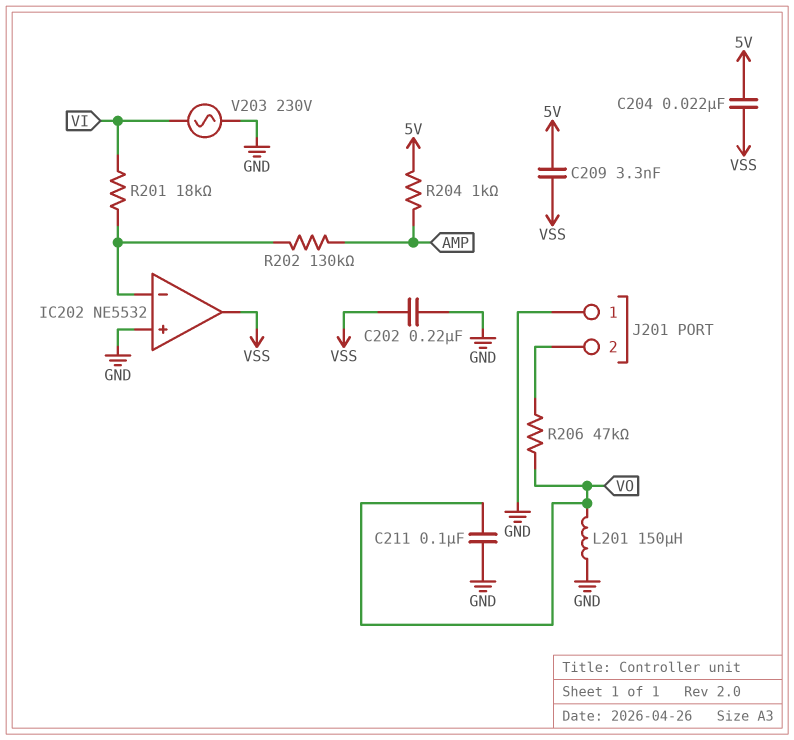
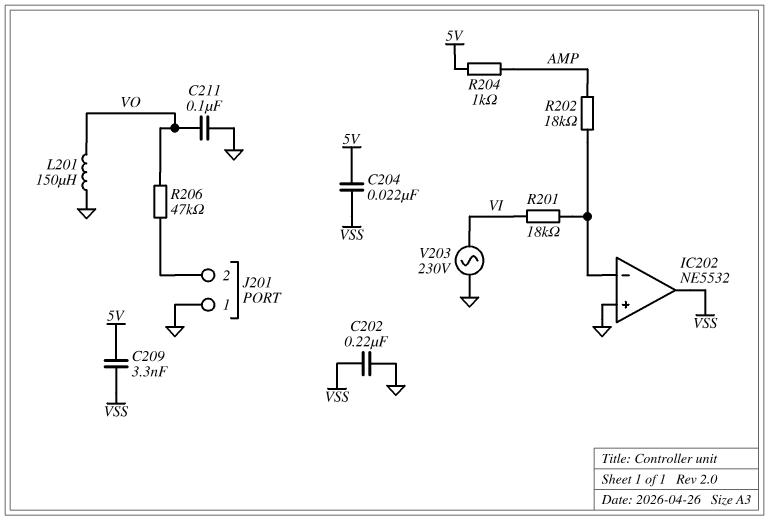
R202: 130k (AMP, IC202/in-) -> 18k (AMP, IC202/in-)

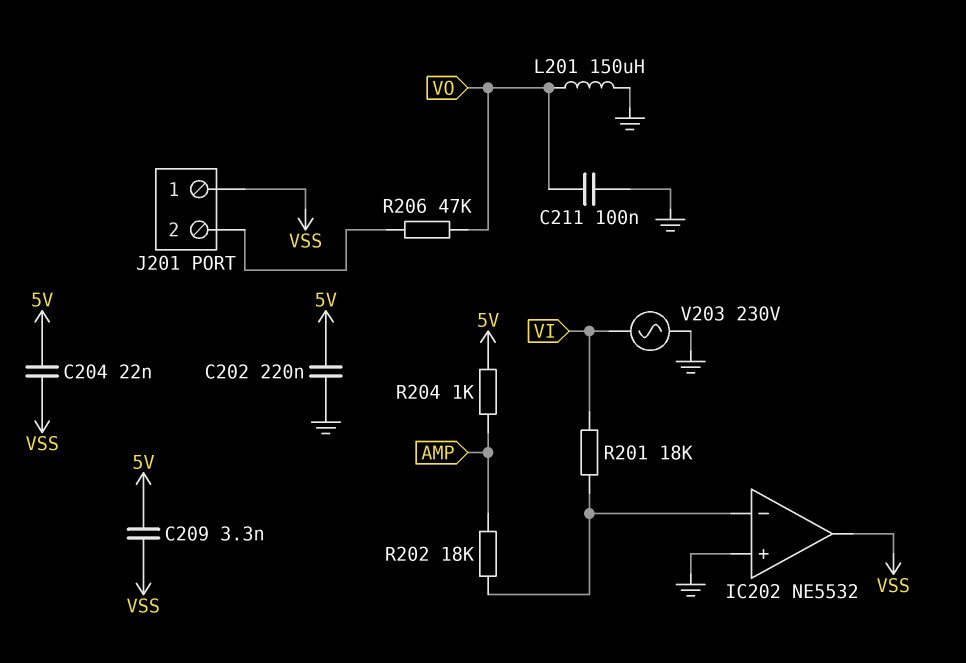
C202: 220nF (GND, VSS) -> 220nF (5V, GND)
J201 pin 1: GND -> VSS

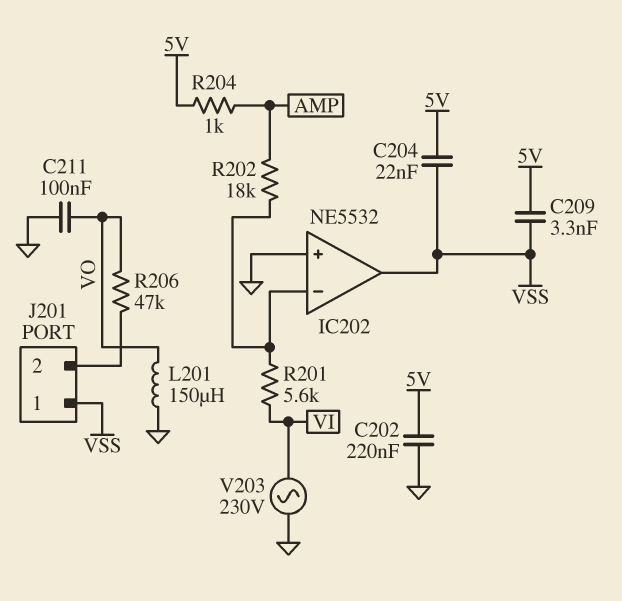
R201: 18k (IC202/in-, VI) -> 5.6k (IC202/in-, VI)

